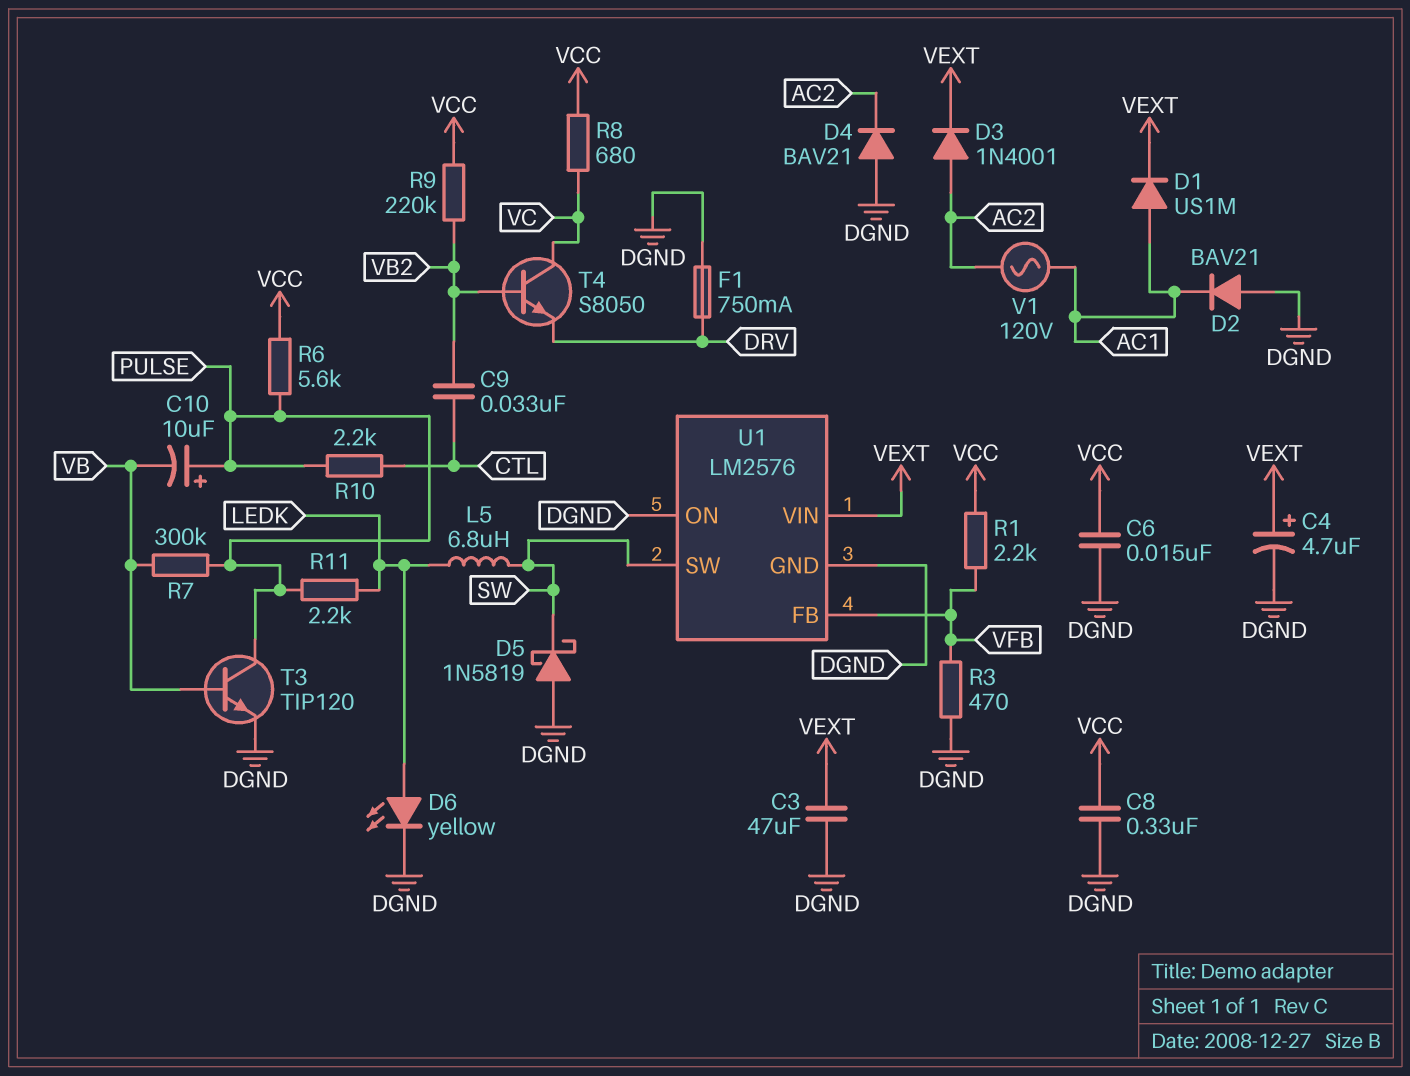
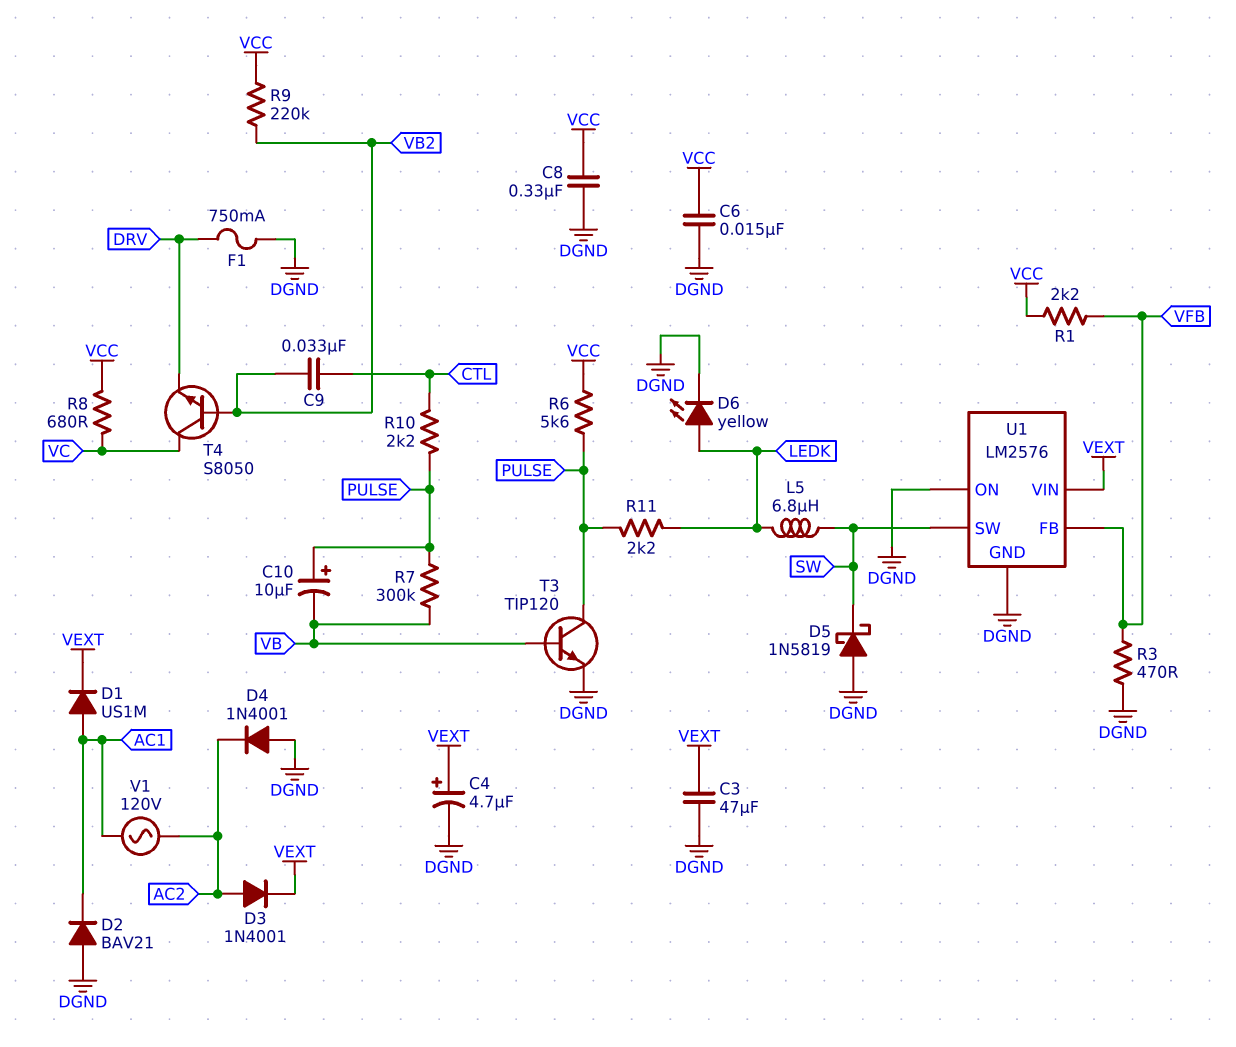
D4: diode BAV21 (A DGND, K AC2) -> diode 1N4001 (A DGND, K AC2)

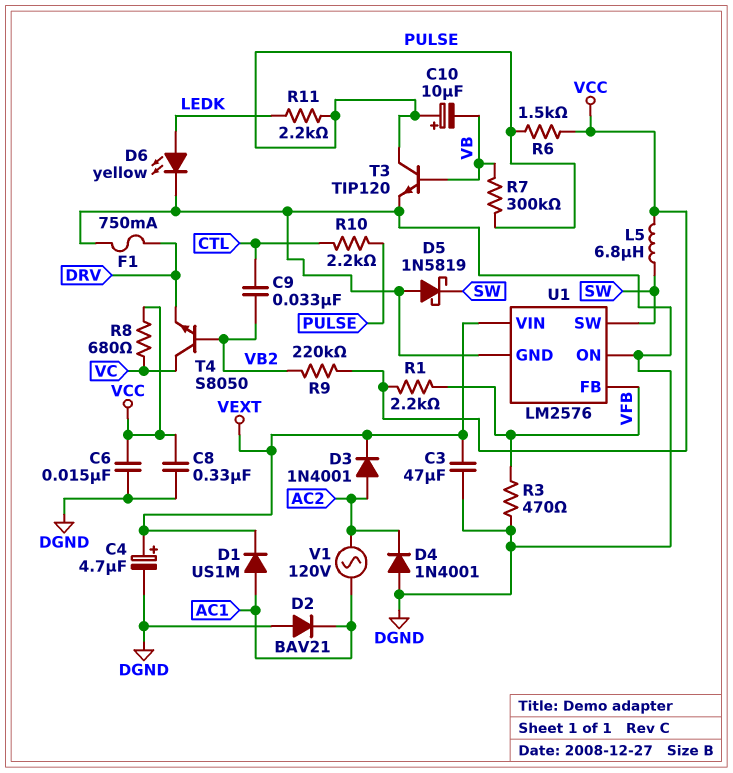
L5: 6.8uH (LEDK, SW) -> 6.8uH (SW, VCC)
R6: 5.6k (PULSE, VCC) -> 1.5k (PULSE, VCC)

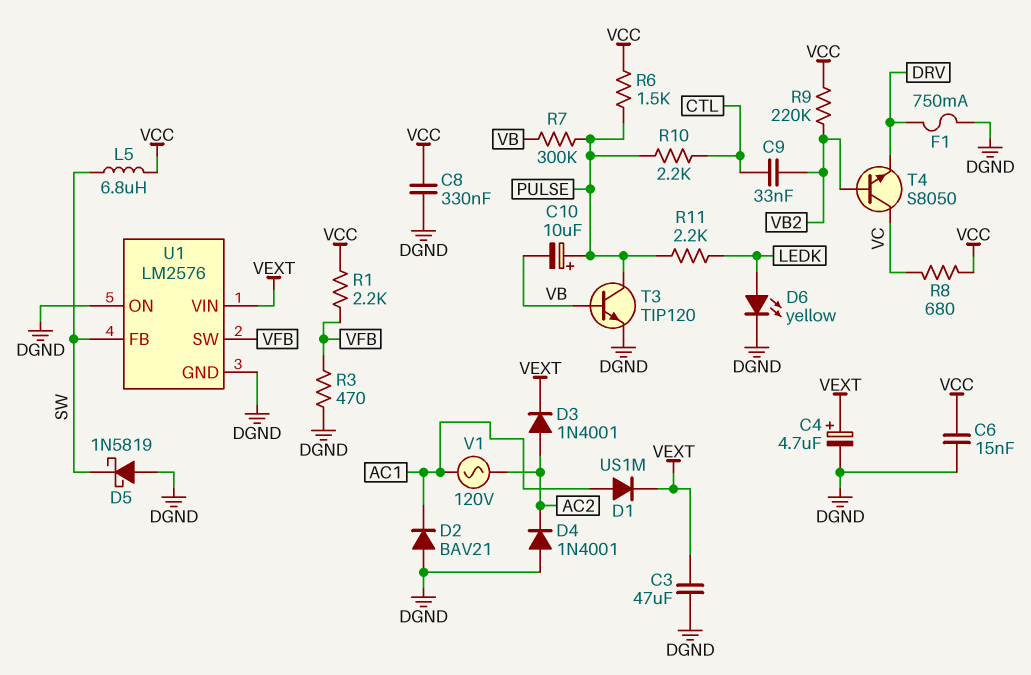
U1 pin FB: VFB -> SW
U1 pin SW: SW -> VFB

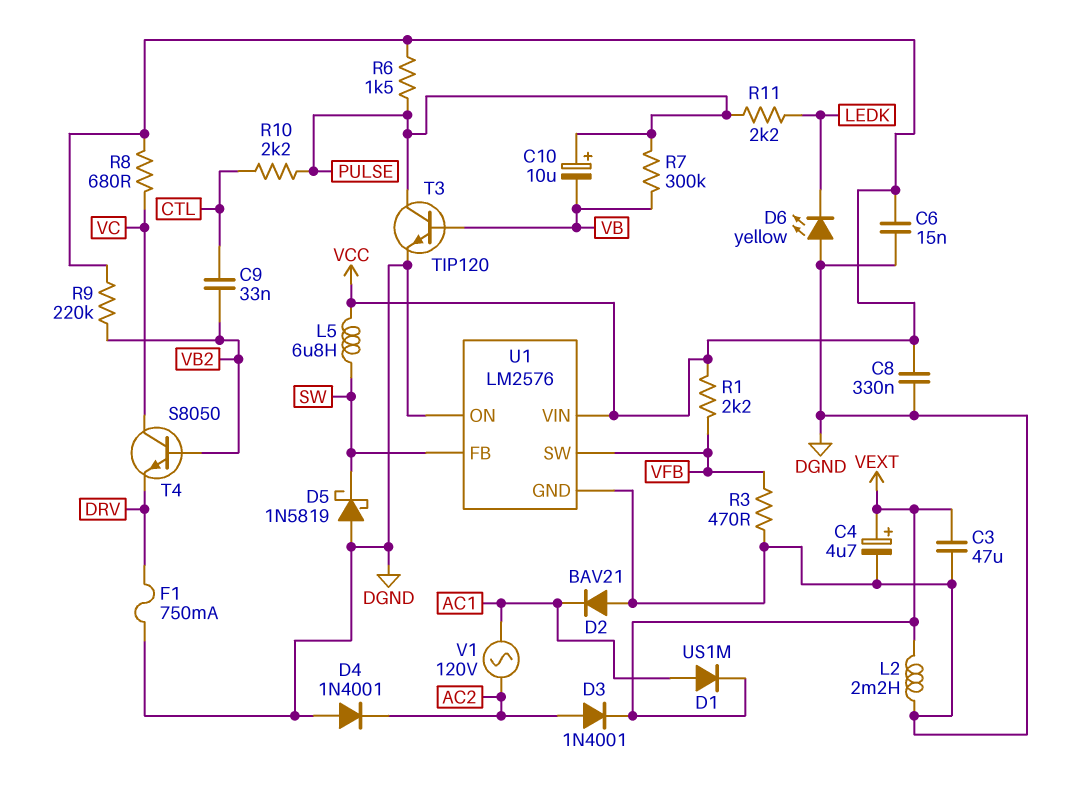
D6: LED yellow (A LEDK, K DGND) -> LED yellow (A DGND, K LEDK)
L2: none -> 2.2mH (DGND, VEXT)
U1 pin VIN: VEXT -> VCC

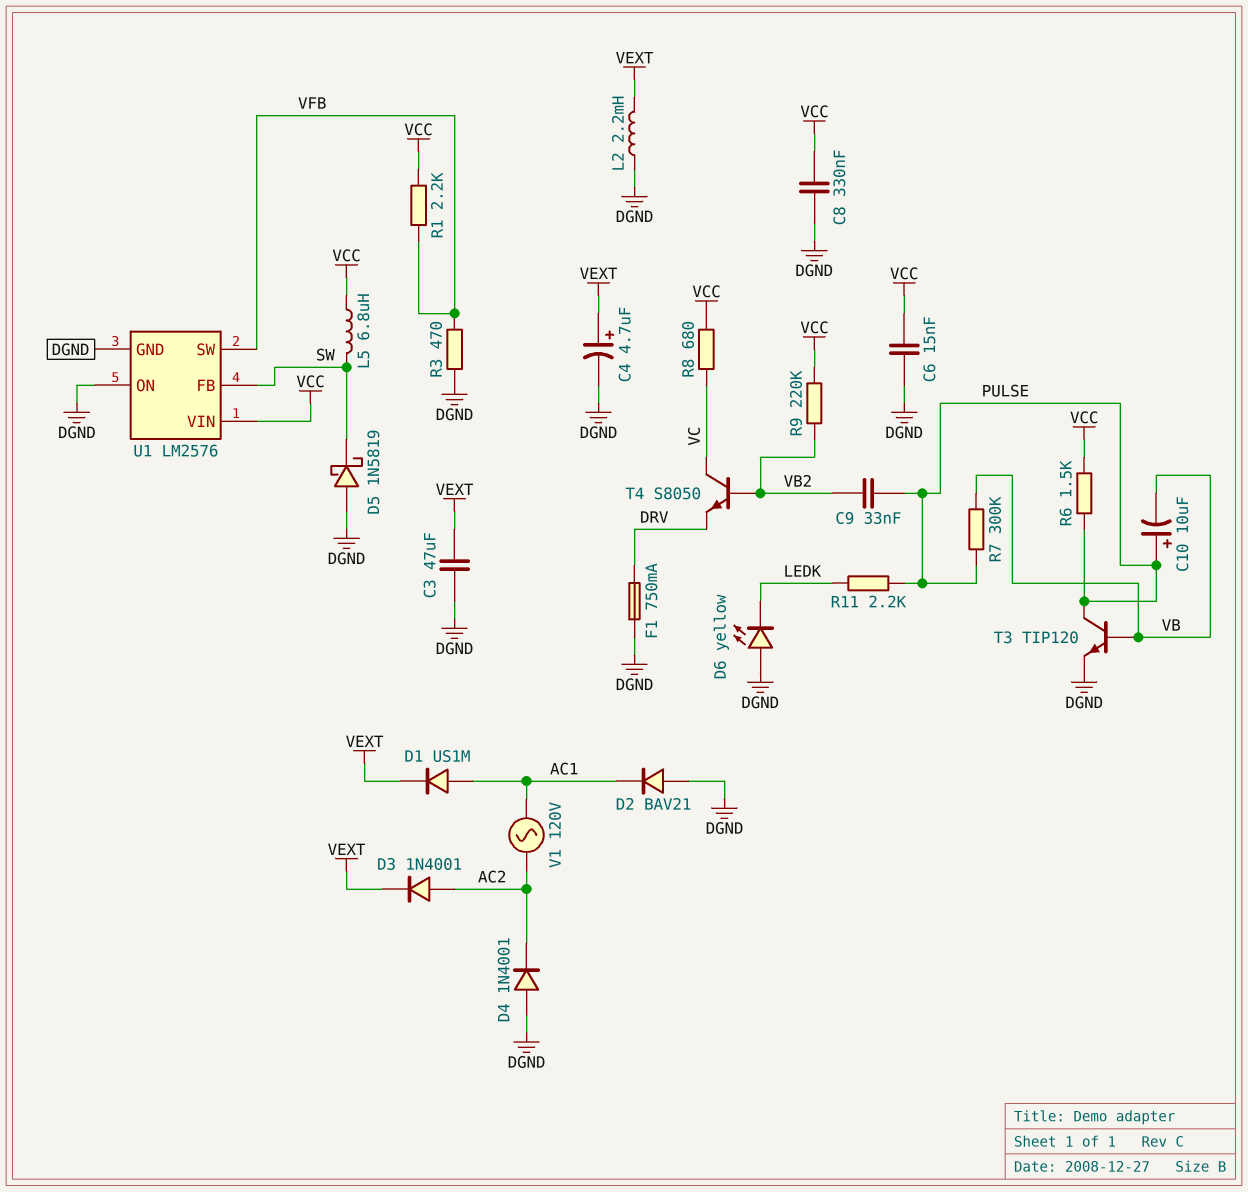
C9: 33nF (CTL, VB2) -> 33nF (PULSE, VB2)
R10: 2.2k (CTL, PULSE) -> none

